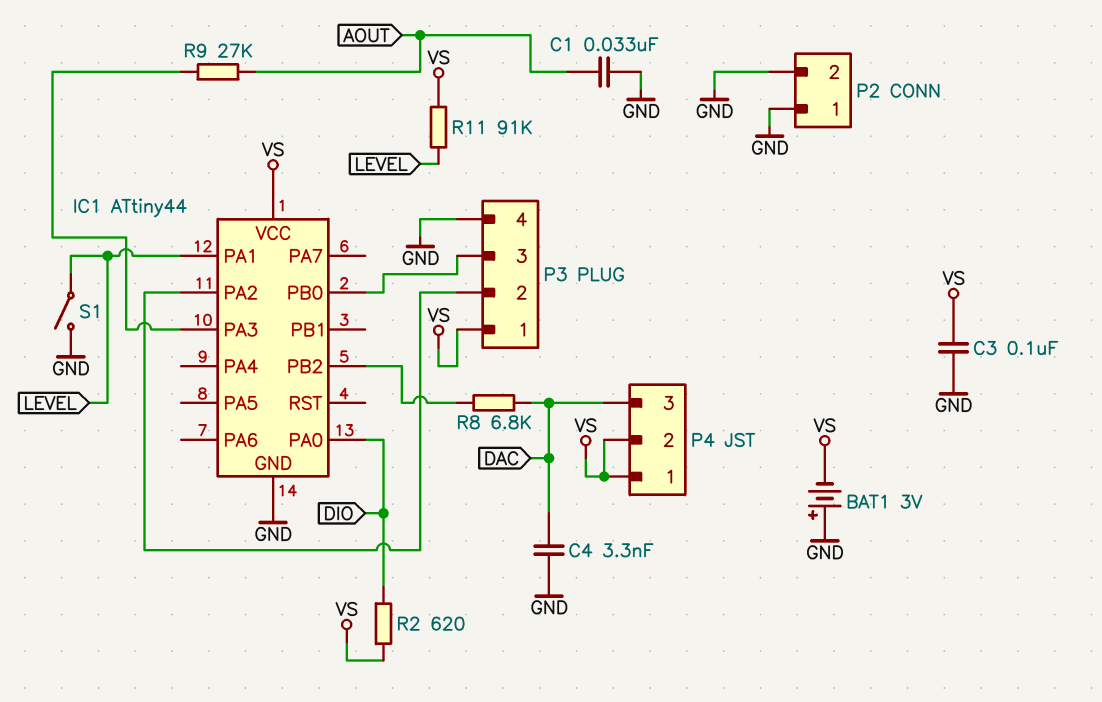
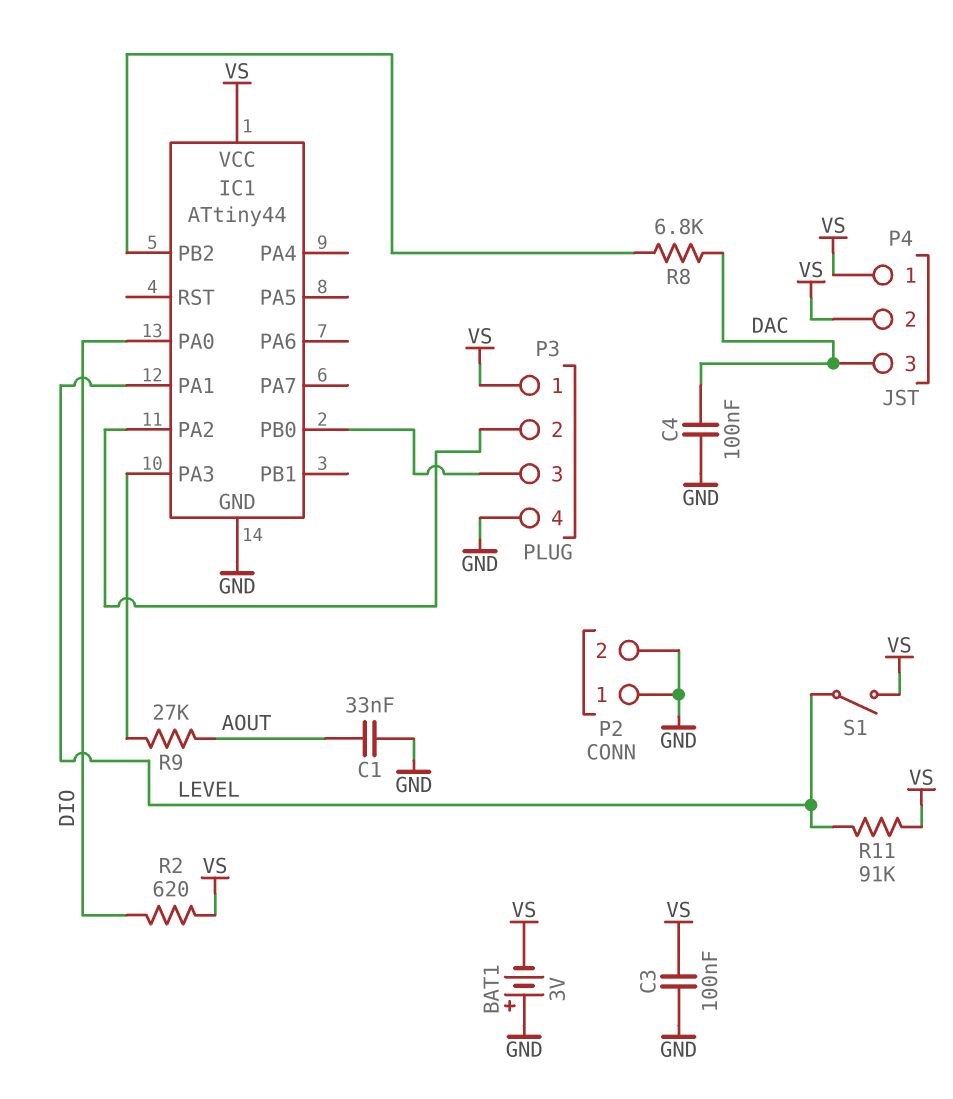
C4: 3.3nF (DAC, GND) -> 100nF (DAC, GND)
S1: switch (GND, LEVEL) -> switch (LEVEL, VS)

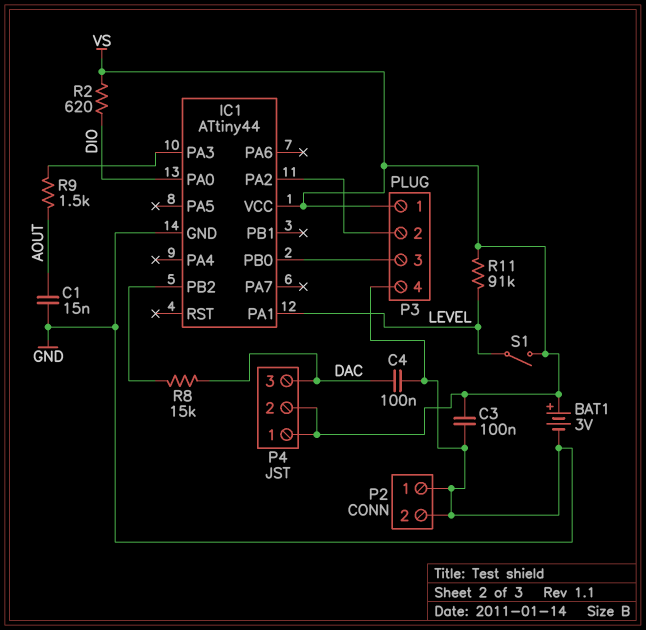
BAT1: 3V (plus GND, minus VS) -> 3V (plus VS, minus GND)
C1: 33nF (AOUT, GND) -> 15nF (AOUT, GND)
R8: 6.8k (DAC, IC1/PB2) -> 15k (DAC, IC1/PB2)
R9: 27k (AOUT, IC1/PA3) -> 1.5k (AOUT, IC1/PA3)

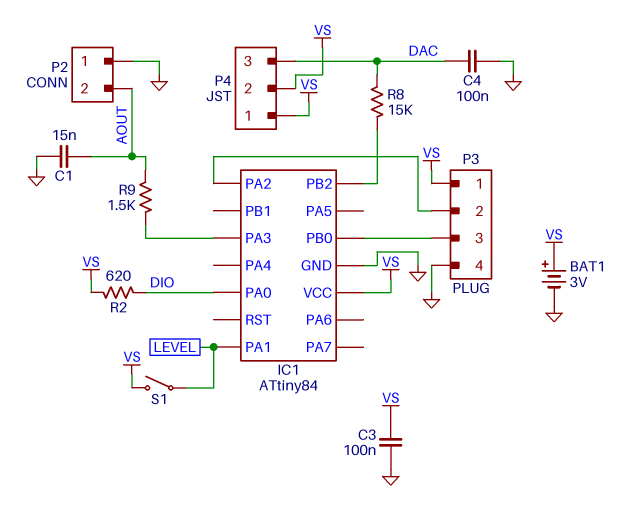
IC1: ATtiny44 -> ATtiny84
P2 pin 2: GND -> AOUT
R11: 91k (LEVEL, VS) -> none

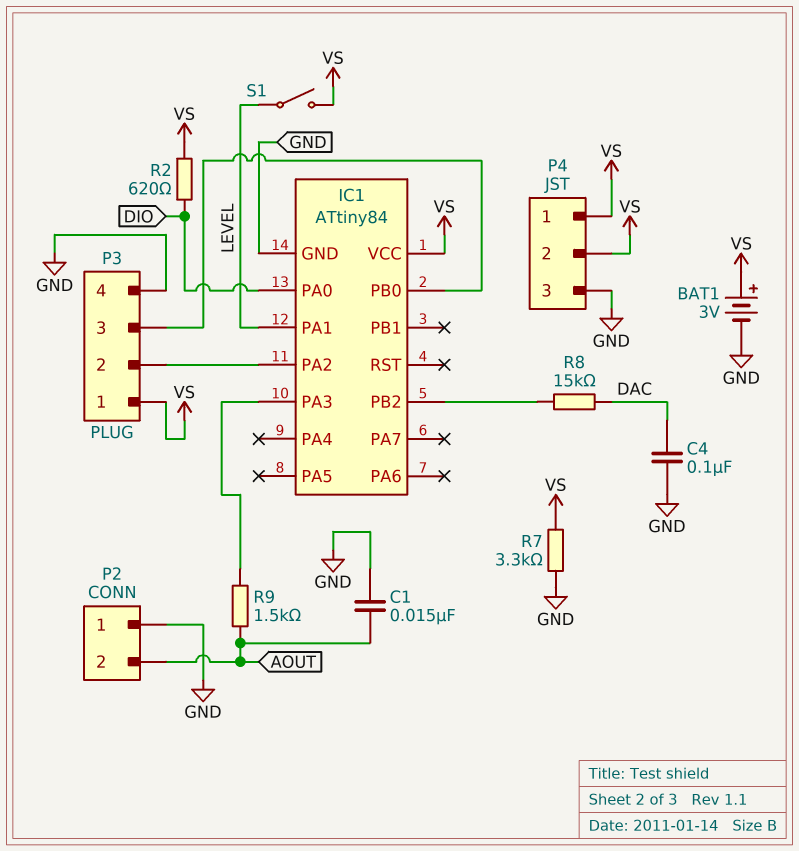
C3: 100nF (GND, VS) -> none
P4 pin 3: DAC -> GND
R7: none -> 3.3k (GND, VS)

